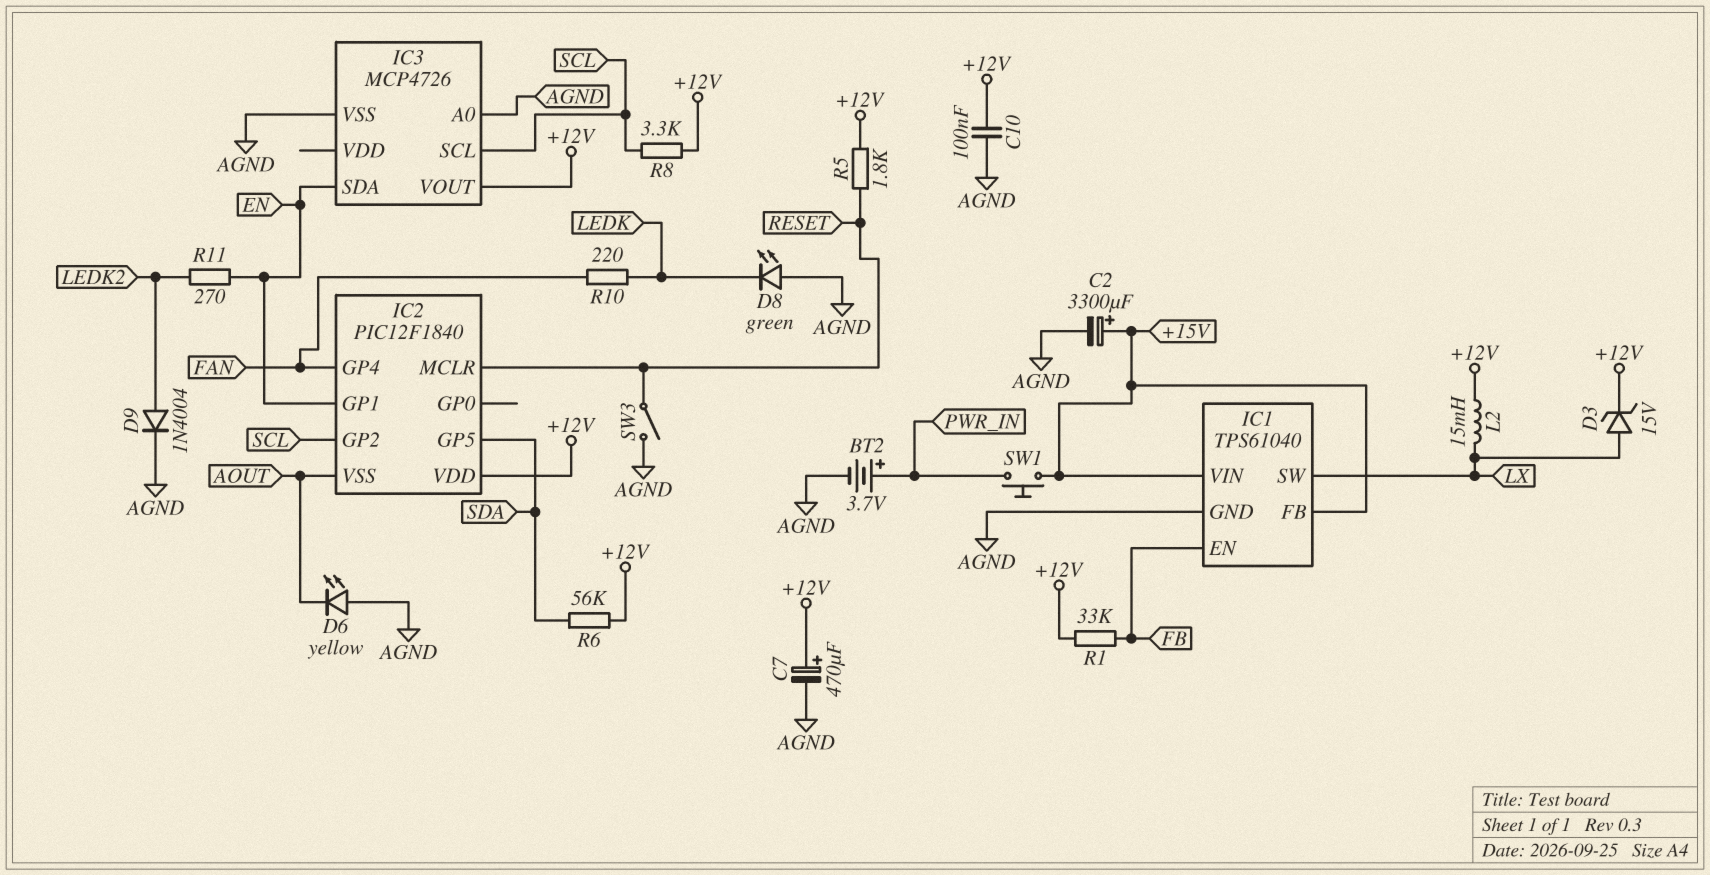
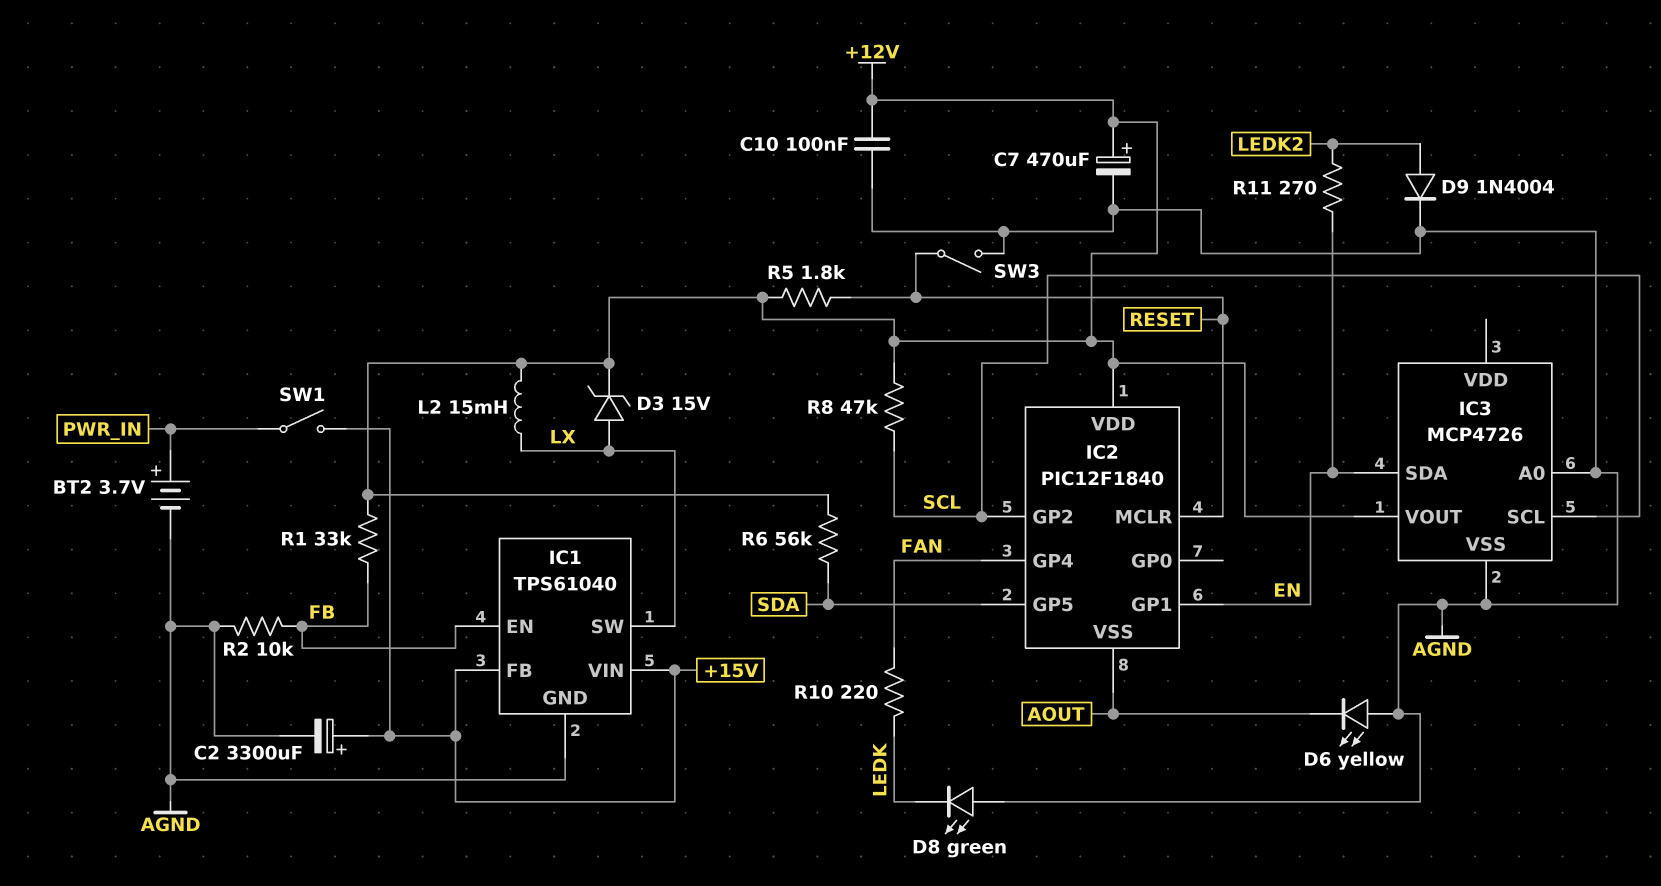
R2: none -> 10k (AGND, FB)
R8: 3.3k (+12V, SCL) -> 47k (+12V, SCL)
SW1: button (+15V, PWR_IN) -> switch (+15V, PWR_IN)

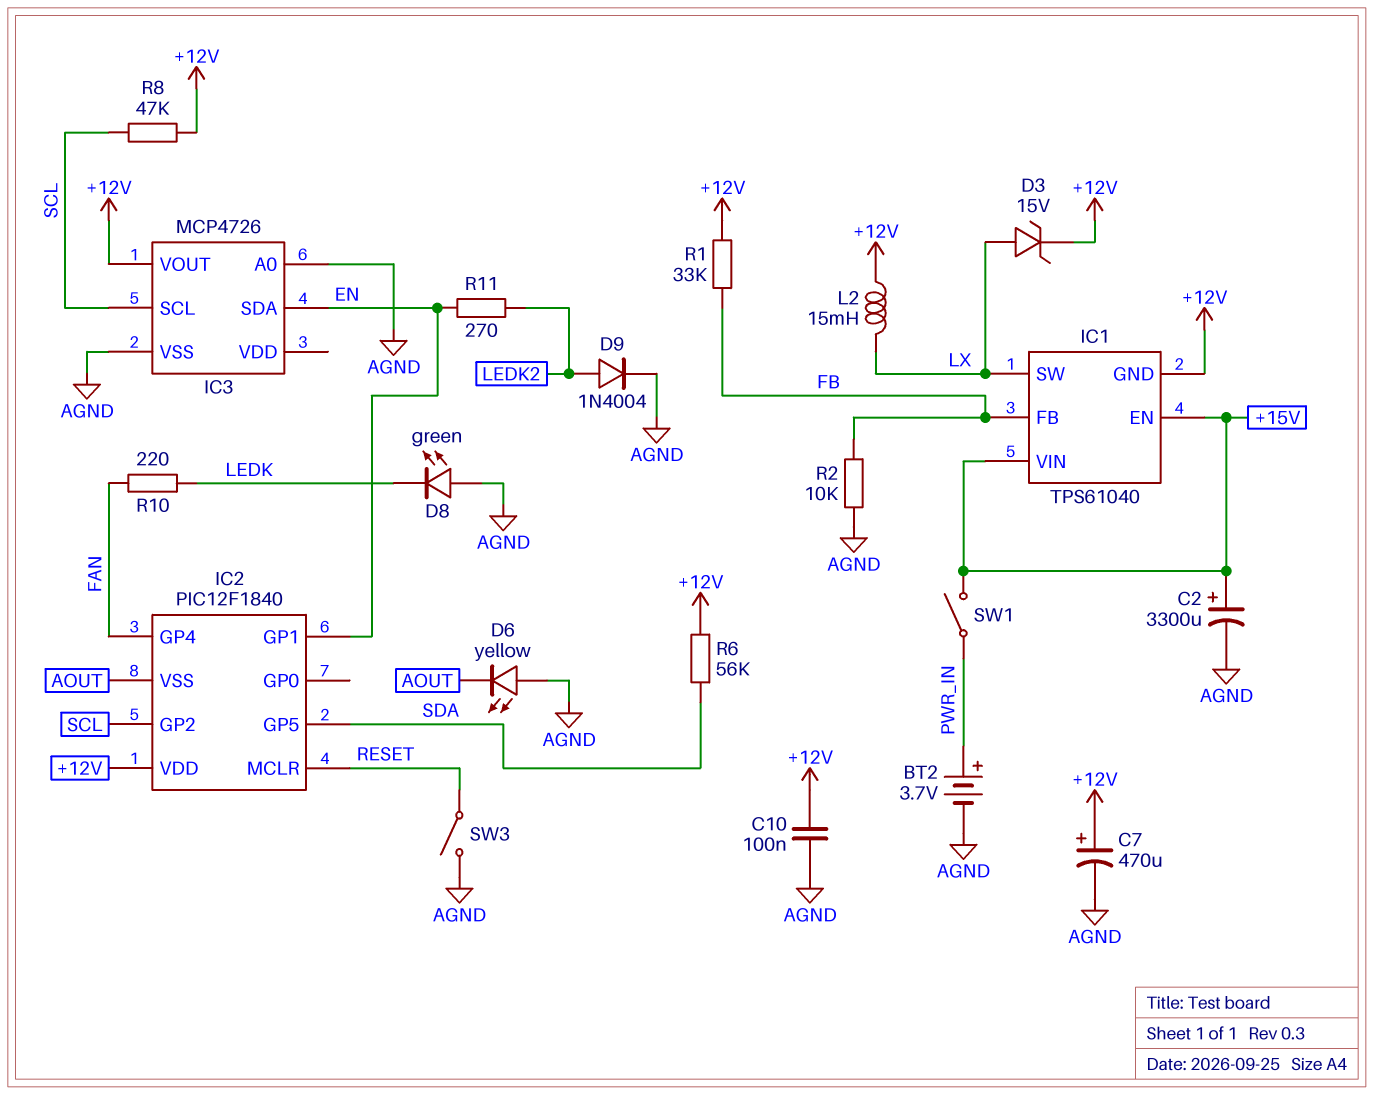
IC1 pin EN: FB -> +15V
IC1 pin FB: +15V -> FB
IC1 pin GND: AGND -> +12V
R5: 1.8k (+12V, RESET) -> none

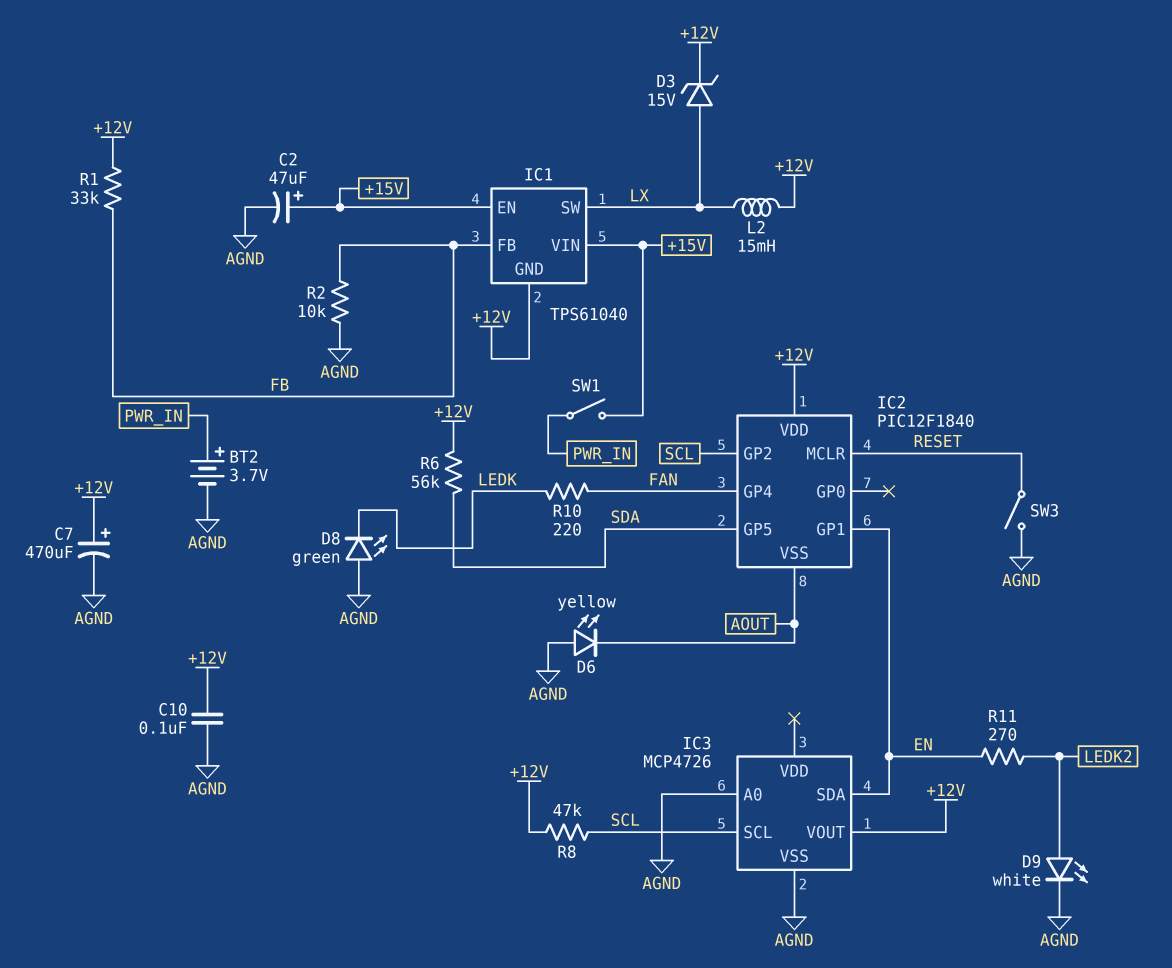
C2: 3300uF (plus +15V, minus AGND) -> 47uF (plus +15V, minus AGND)
D9: diode 1N4004 (A LEDK2, K AGND) -> LED white (A LEDK2, K AGND)

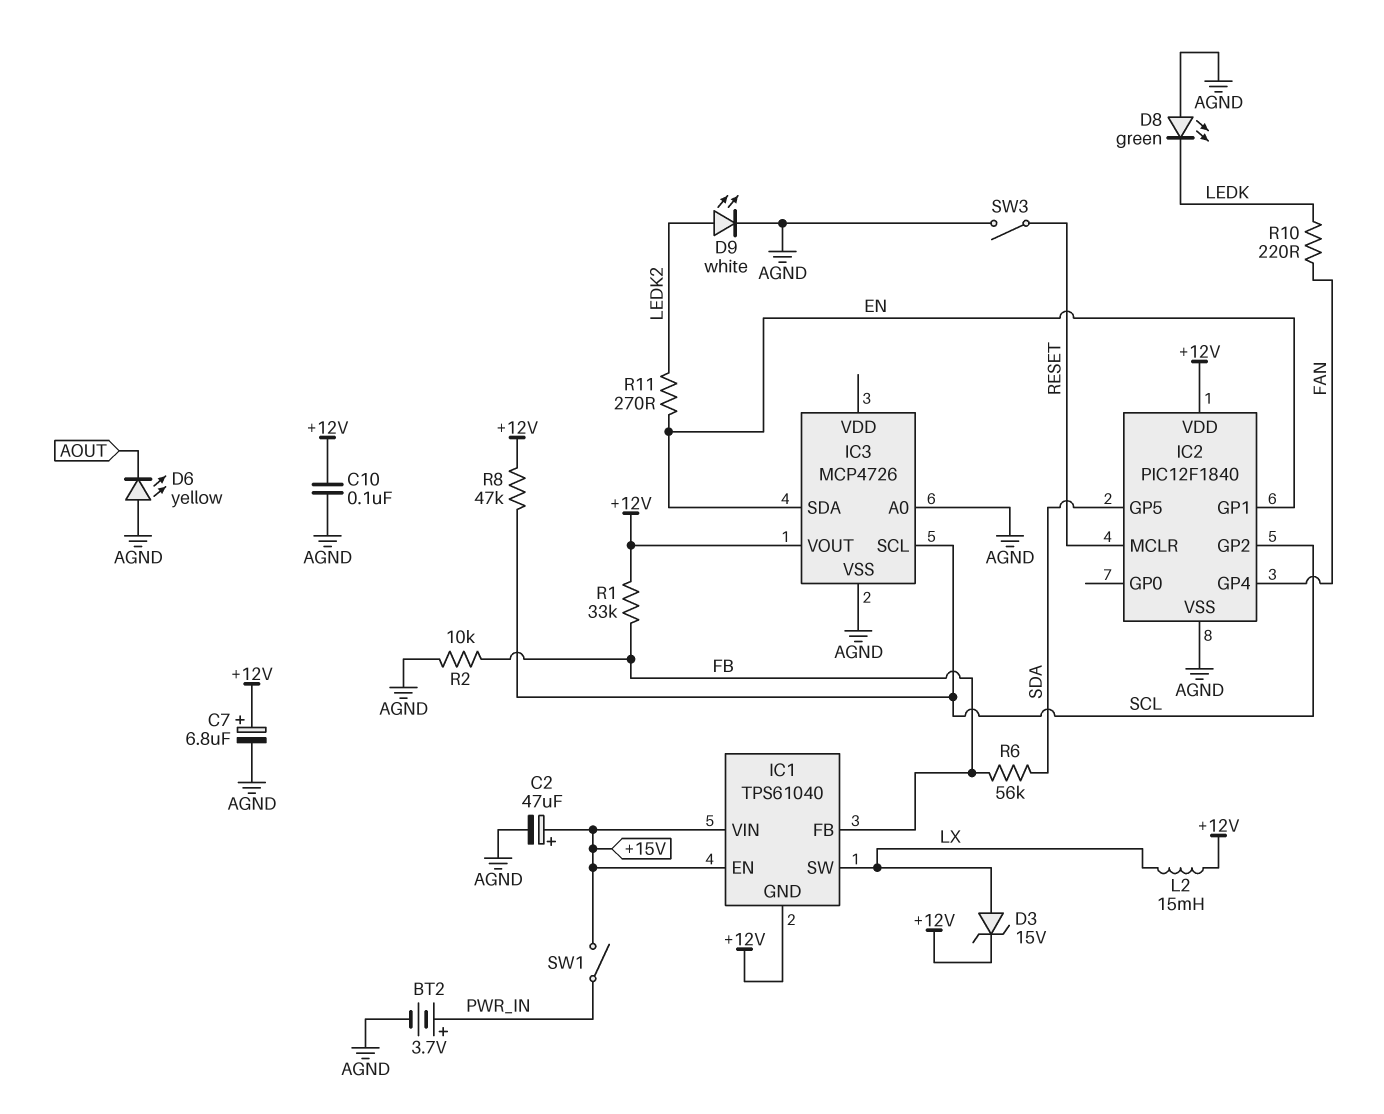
C7: 470uF (plus +12V, minus AGND) -> 6.8uF (plus +12V, minus AGND)
IC2 pin VSS: AOUT -> AGND
R6: 56k (+12V, SDA) -> 56k (FB, SDA)

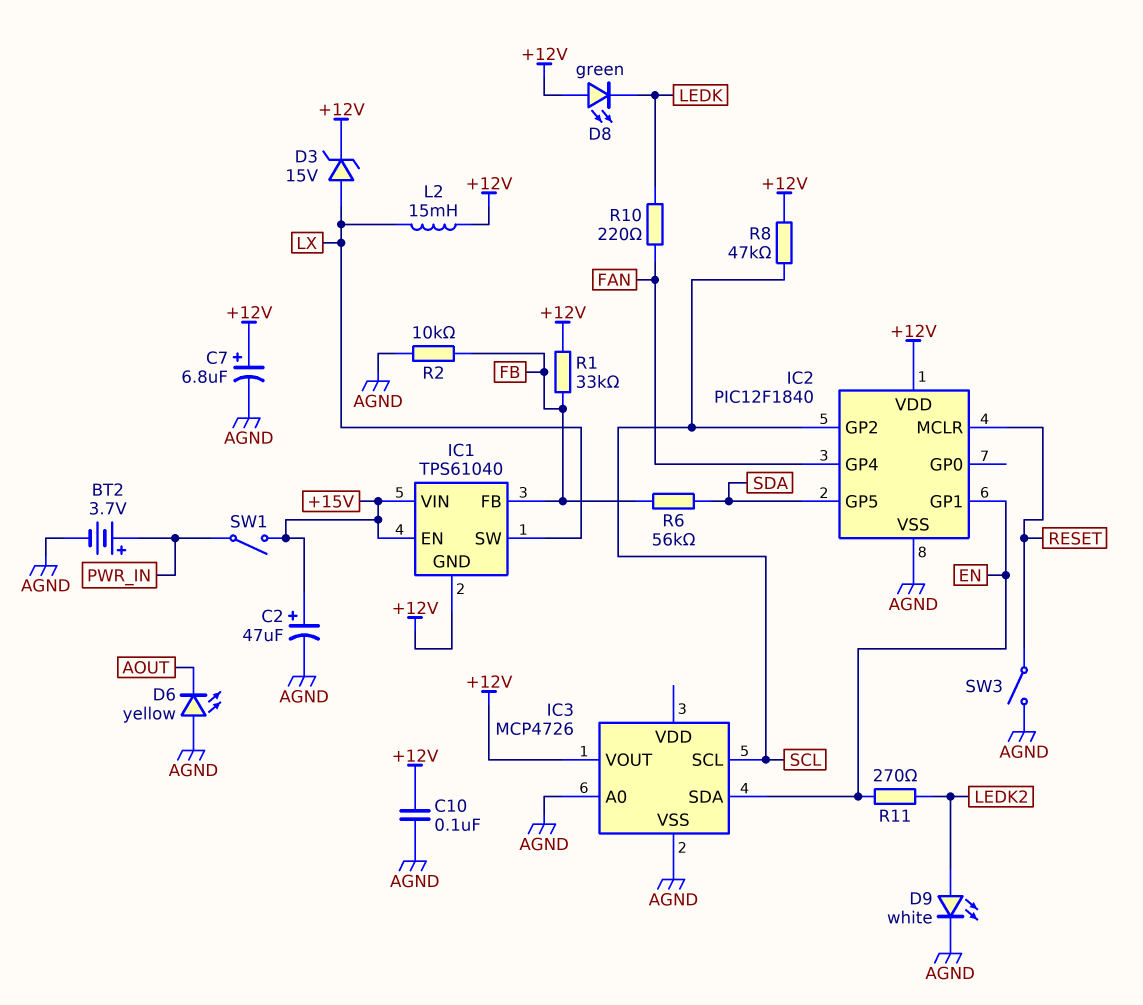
D8: LED green (A AGND, K LEDK) -> LED green (A +12V, K LEDK)

